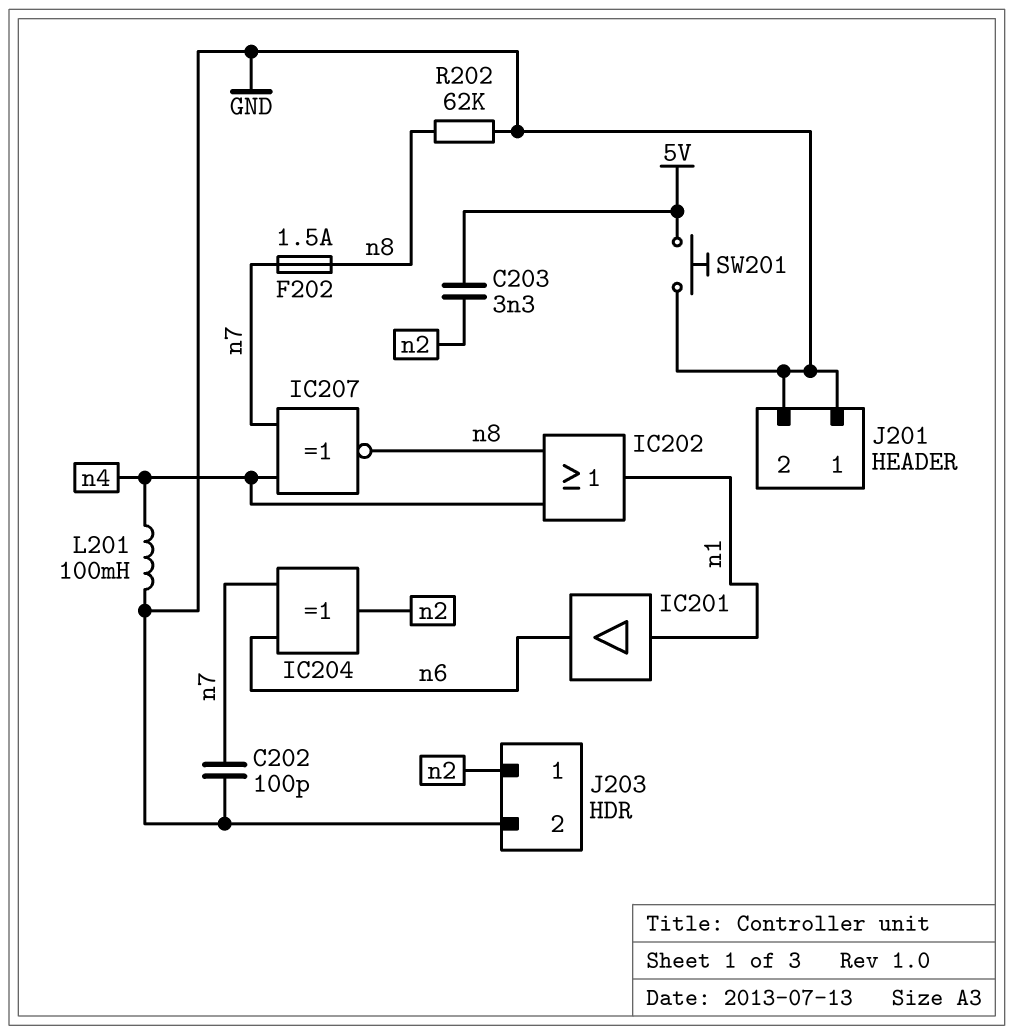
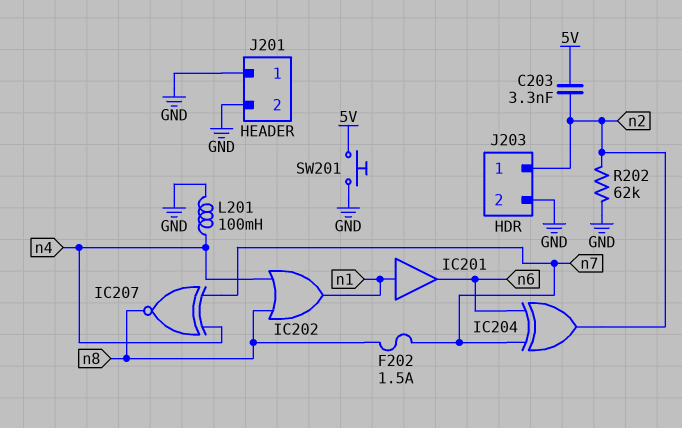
C202: 100pF (GND, n7) -> none
R202: 62k (GND, n8) -> 62k (GND, n2)

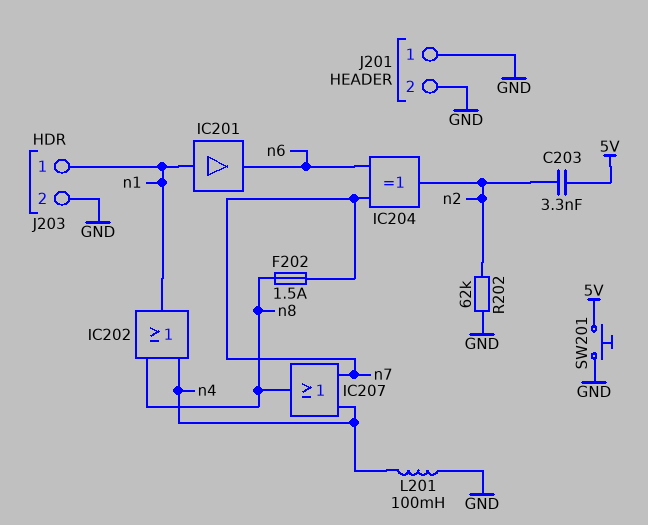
IC207: XNOR (in n4, in n7, out n8) -> OR (in n4, in n7, out n8)
J203 pin 1: n2 -> n1

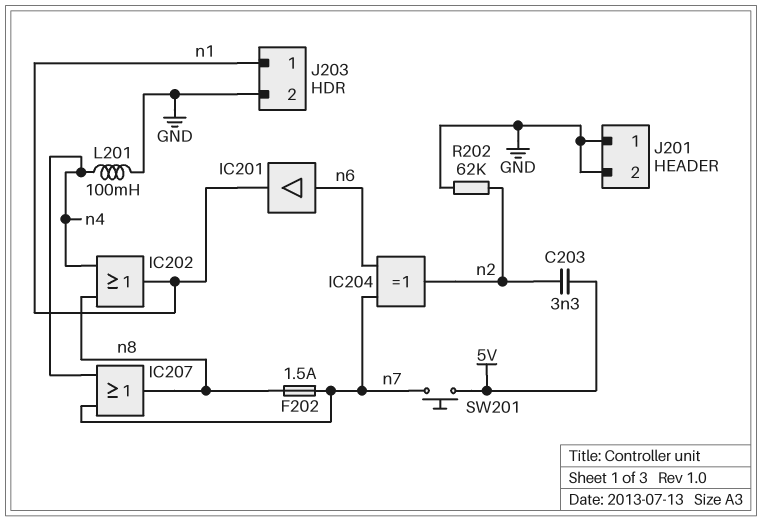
IC201: buffer (in n1, out n6) -> buffer (in n6, out n1)
SW201: button (5V, GND) -> button (5V, n7)

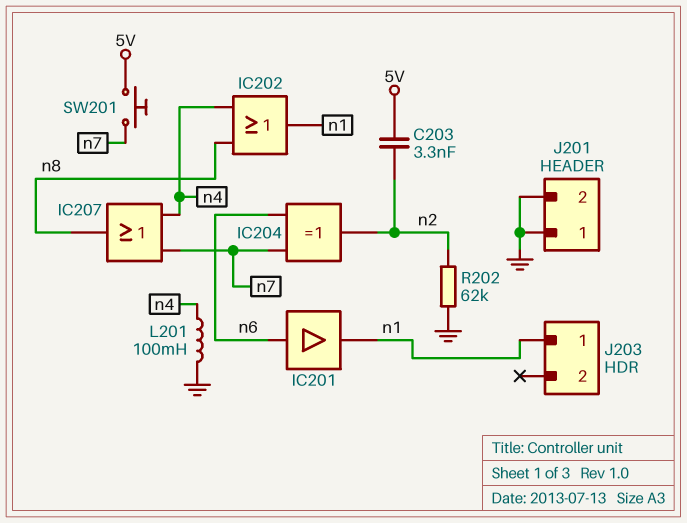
F202: 1.5A (n7, n8) -> none
J203 pin 2: GND -> none

